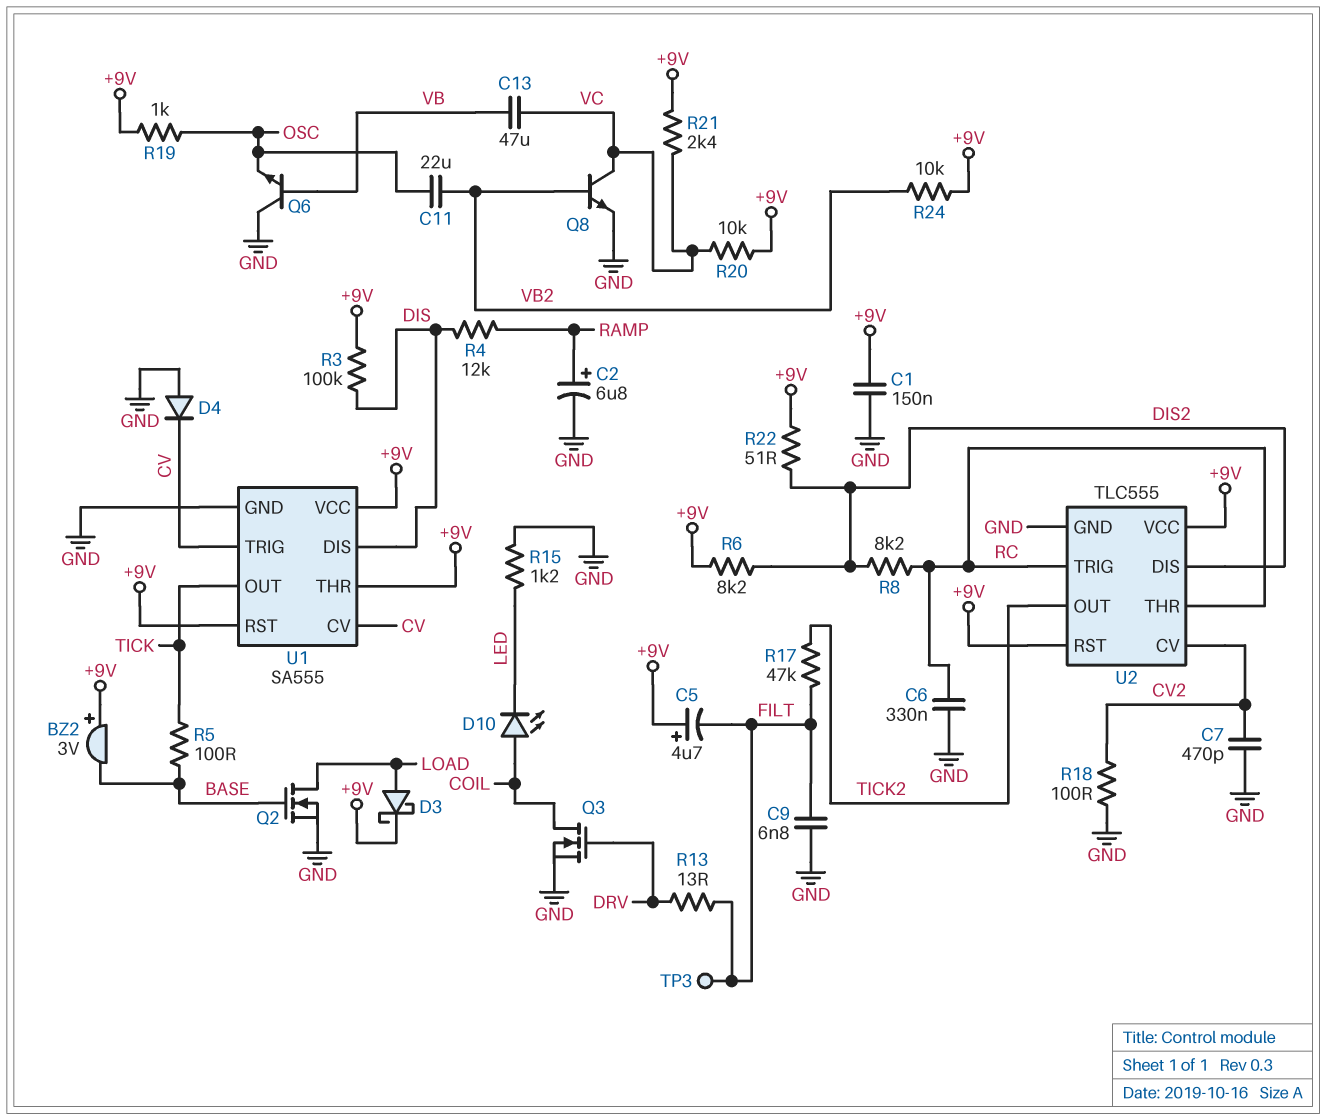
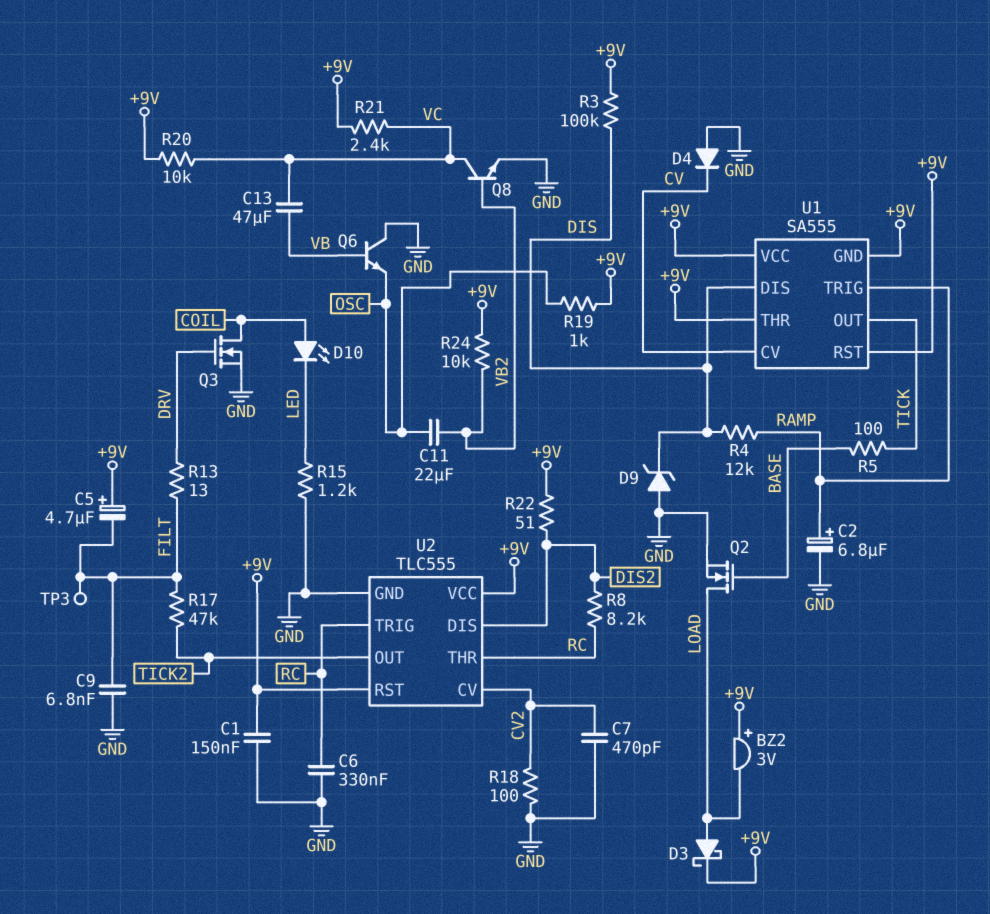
BZ2: buzzer 3V (plus +9V, minus BASE) -> buzzer 3V (plus +9V, minus LOAD)
D9: none -> zener (A GND, K DIS)
R6: 8.2k (+9V, DIS2) -> none
U1 pin GND: GND -> +9V
U1 pin TRIG: CV -> RAMP

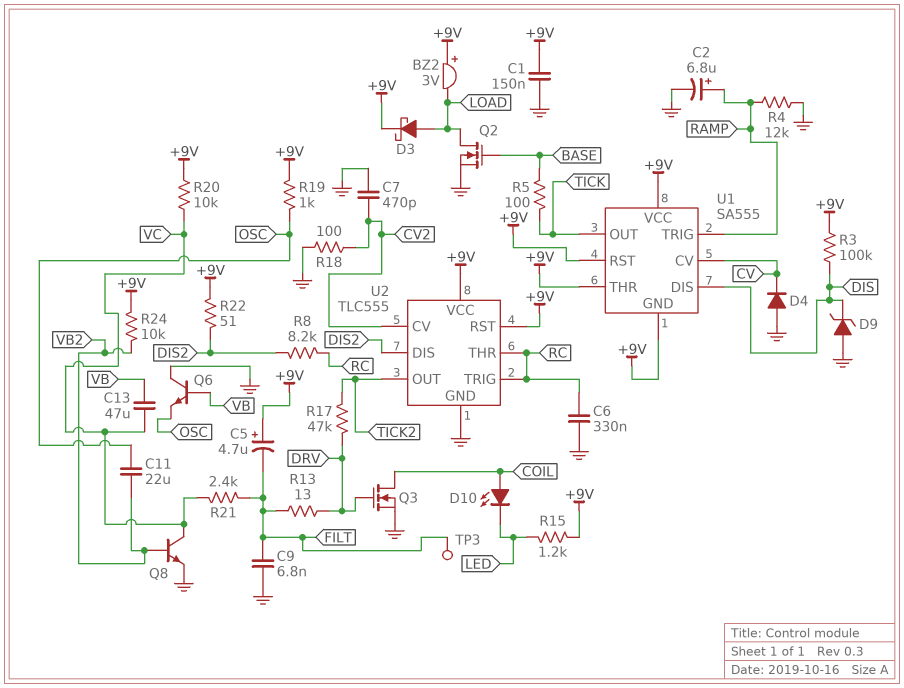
R4: 12k (DIS, RAMP) -> 12k (GND, RAMP)
R15: 1.2k (GND, LED) -> 1.2k (+9V, LED)
R17: 47k (FILT, TICK2) -> 47k (DRV, TICK2)
R21: 2.4k (+9V, VC) -> 2.4k (FILT, VC)

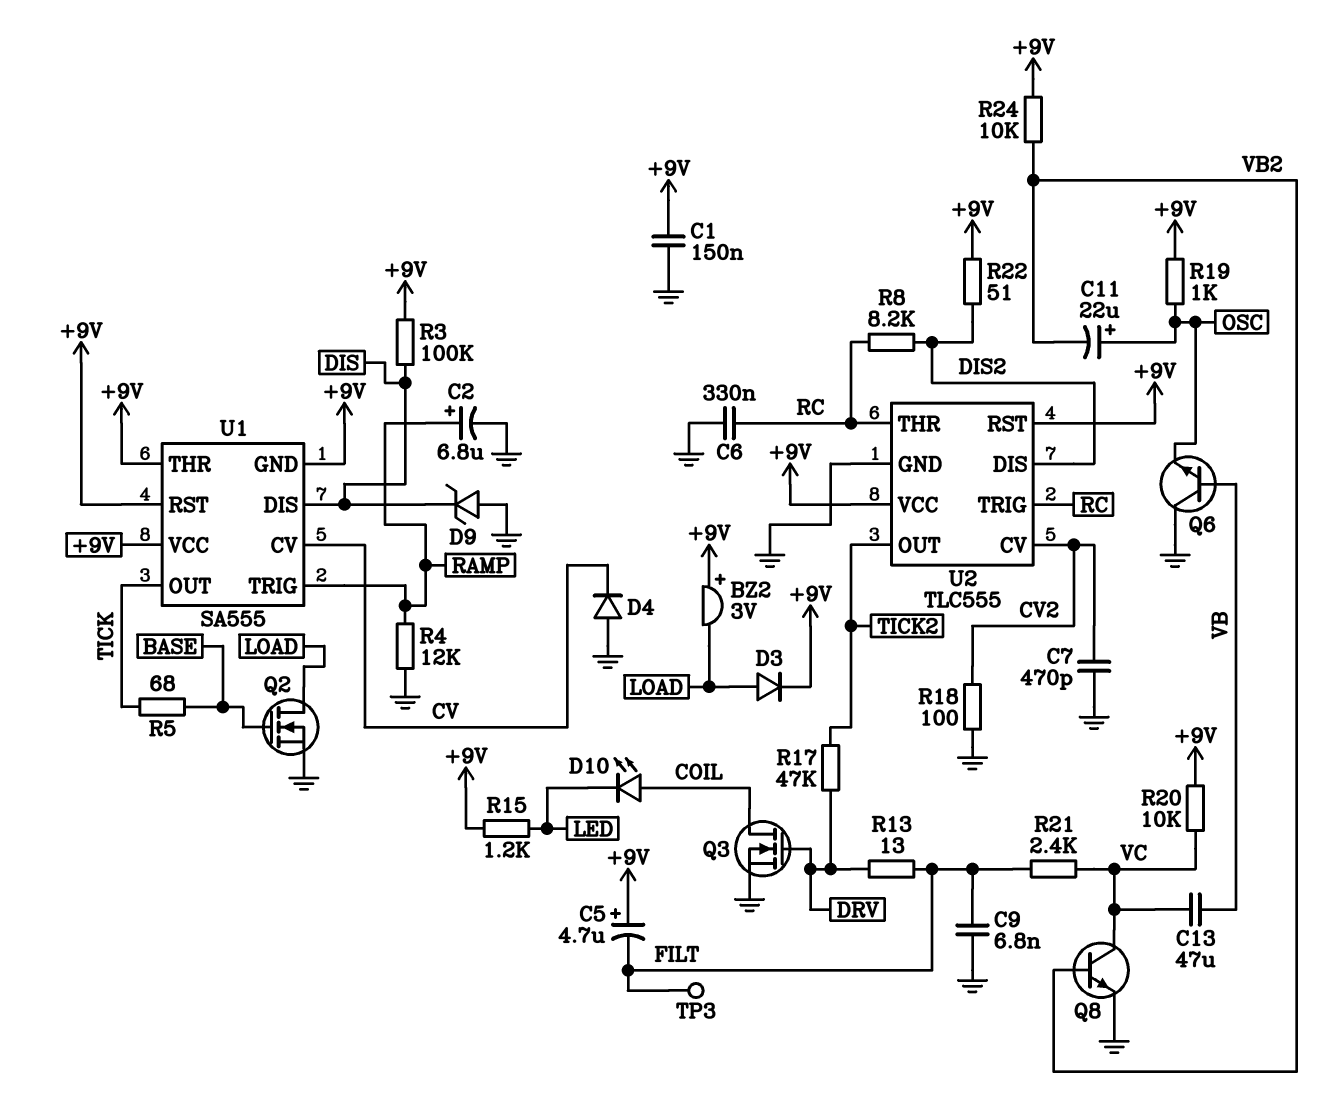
C11: 22uF (OSC, VB2) -> 22uF (plus OSC, minus VB2)
D3: schottky (A LOAD, K +9V) -> diode (A LOAD, K +9V)
R5: 100 (BASE, TICK) -> 68 (BASE, TICK)

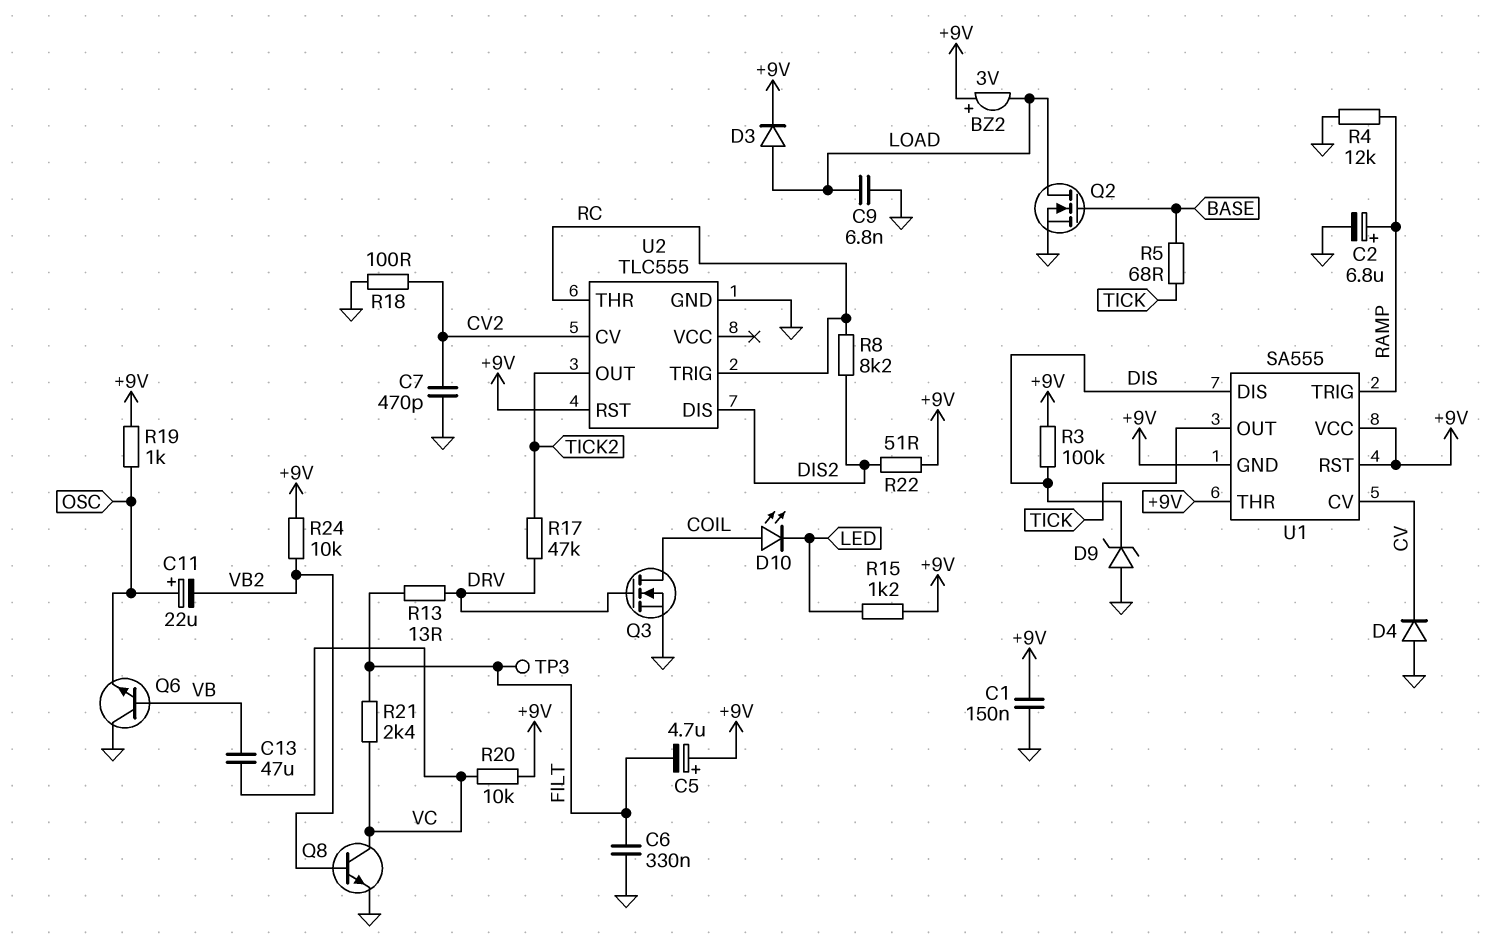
C6: 330nF (GND, RC) -> 330nF (FILT, GND)
C9: 6.8nF (FILT, GND) -> 6.8nF (GND, LOAD)
U2 pin VCC: +9V -> none

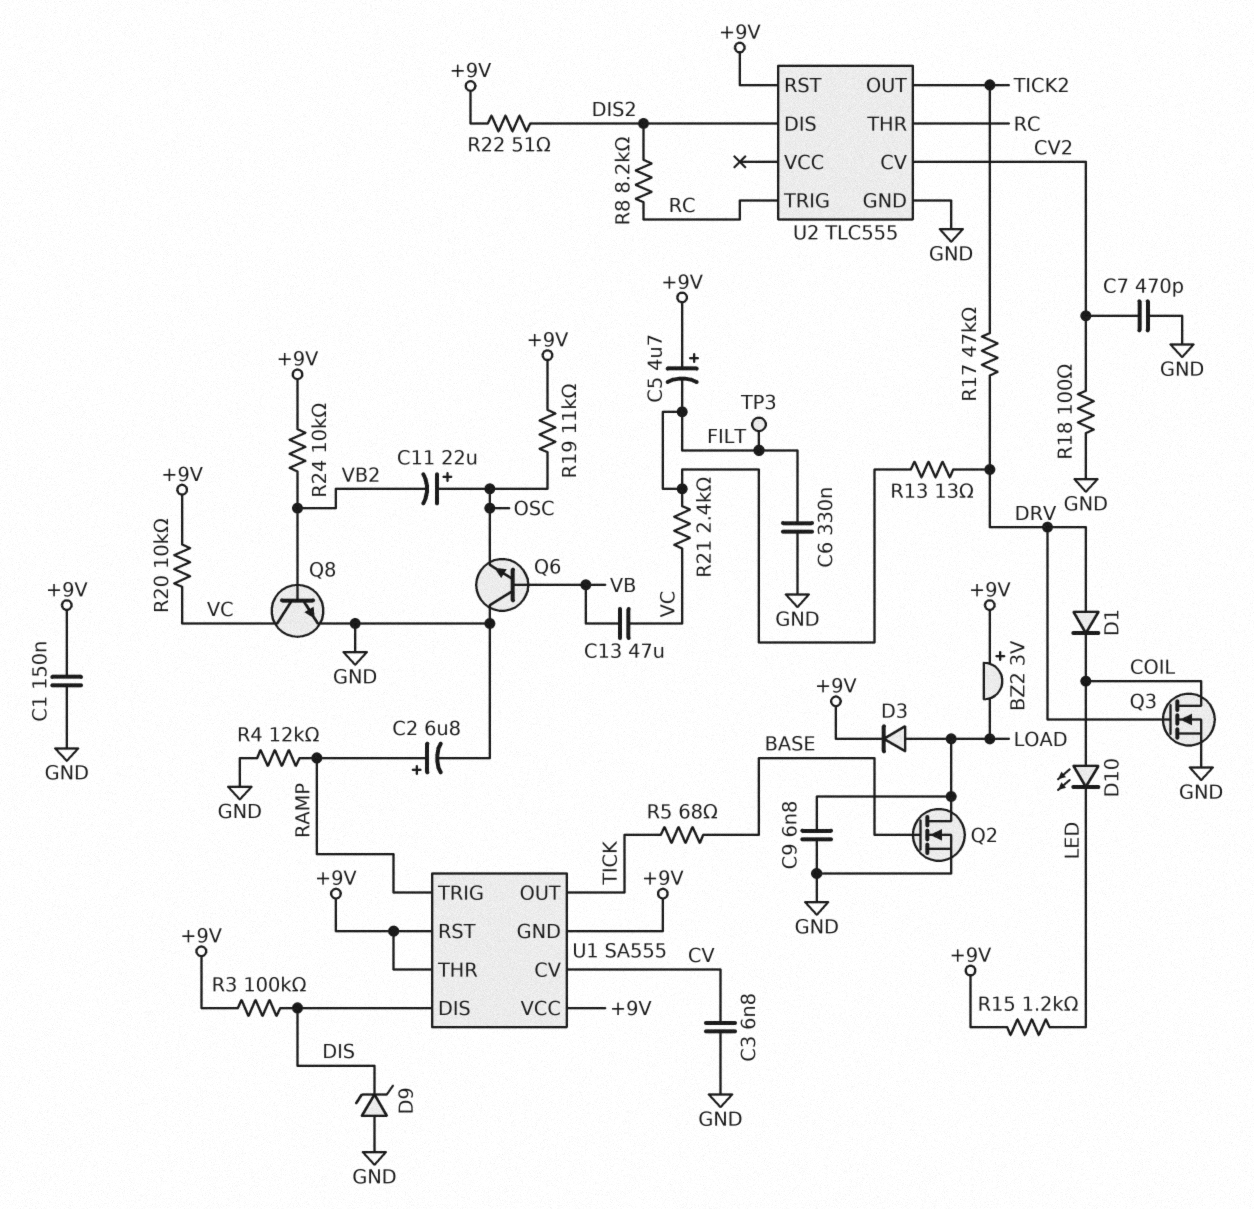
C3: none -> 6.8nF (CV, GND)
D1: none -> diode (A DRV, K COIL)
D4: diode (A GND, K CV) -> none
R19: 1k (+9V, OSC) -> 11k (+9V, OSC)

